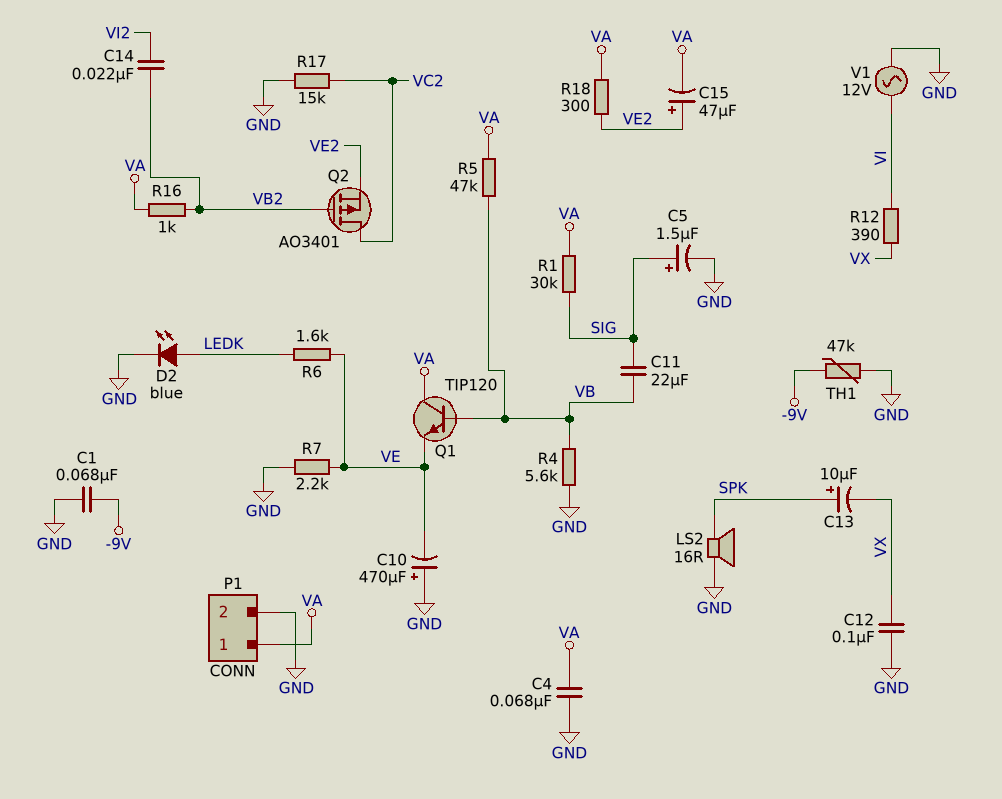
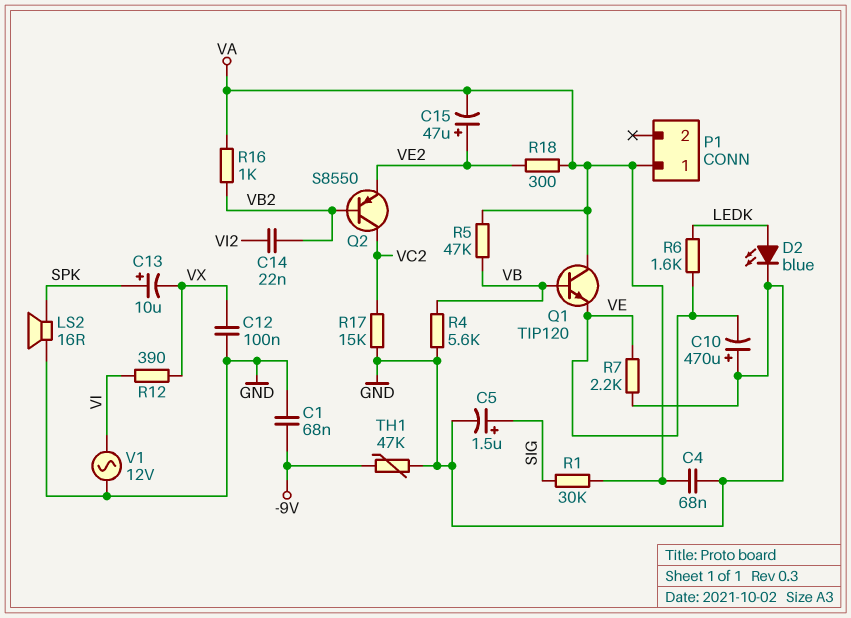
C11: 22uF (SIG, VB) -> none
P1 pin 2: GND -> none
Q2: PMOS AO3401 (G VB2, D VC2, S VE2) -> PNP S8550 (B VB2, C VC2, E VE2)

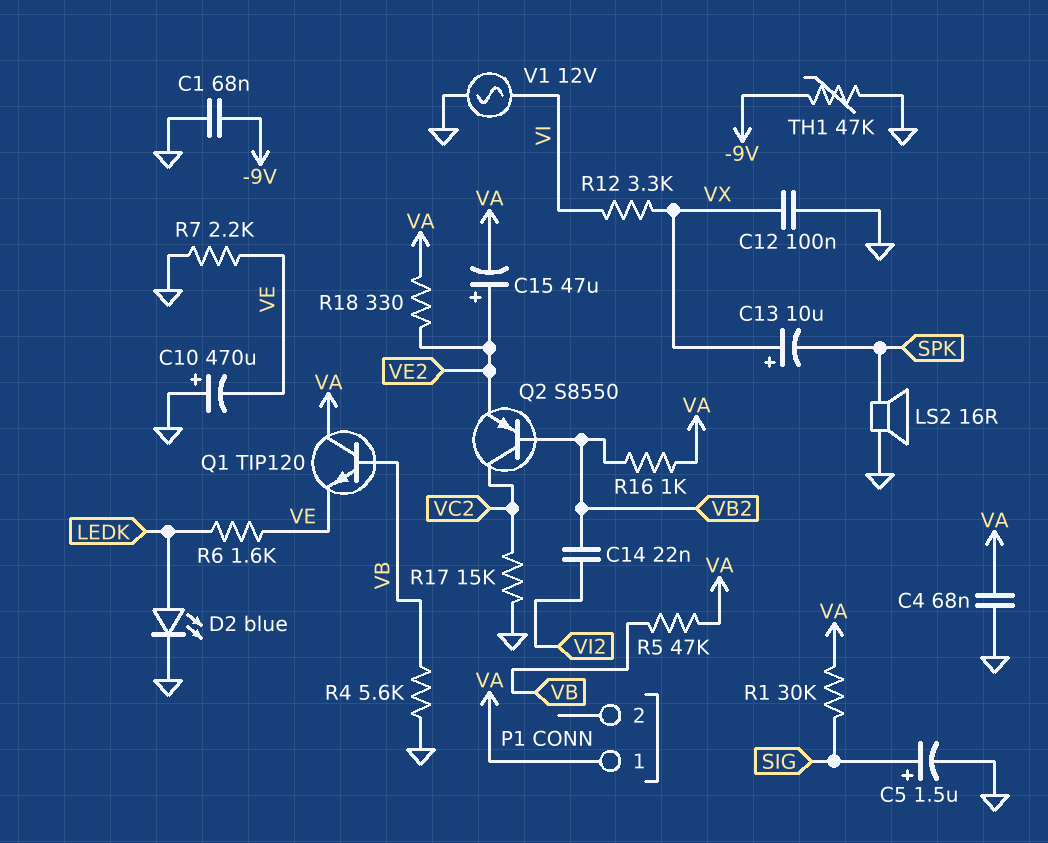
C13: 10uF (plus SPK, minus VX) -> 10uF (plus VX, minus SPK)
R12: 390 (VI, VX) -> 3.3k (VI, VX)
R18: 300 (VA, VE2) -> 330 (VA, VE2)

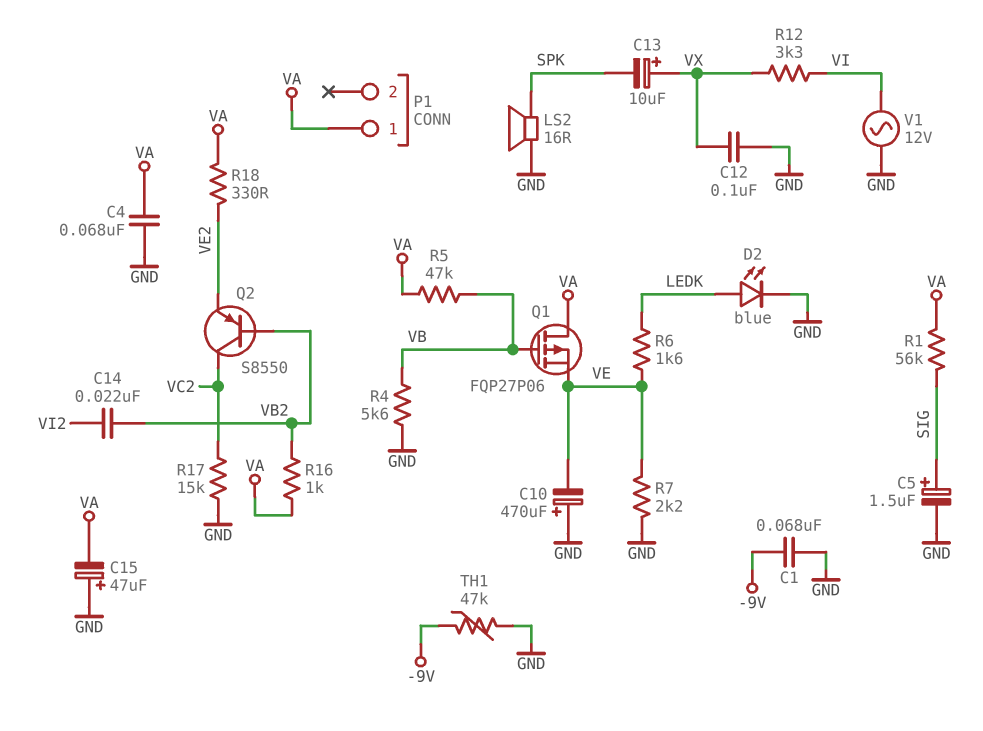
C15: 47uF (plus VE2, minus VA) -> 47uF (plus GND, minus VA)
Q1: NPN TIP120 (B VB, C VA, E VE) -> PMOS FQP27P06 (G VB, D VA, S VE)
R1: 30k (SIG, VA) -> 56k (SIG, VA)

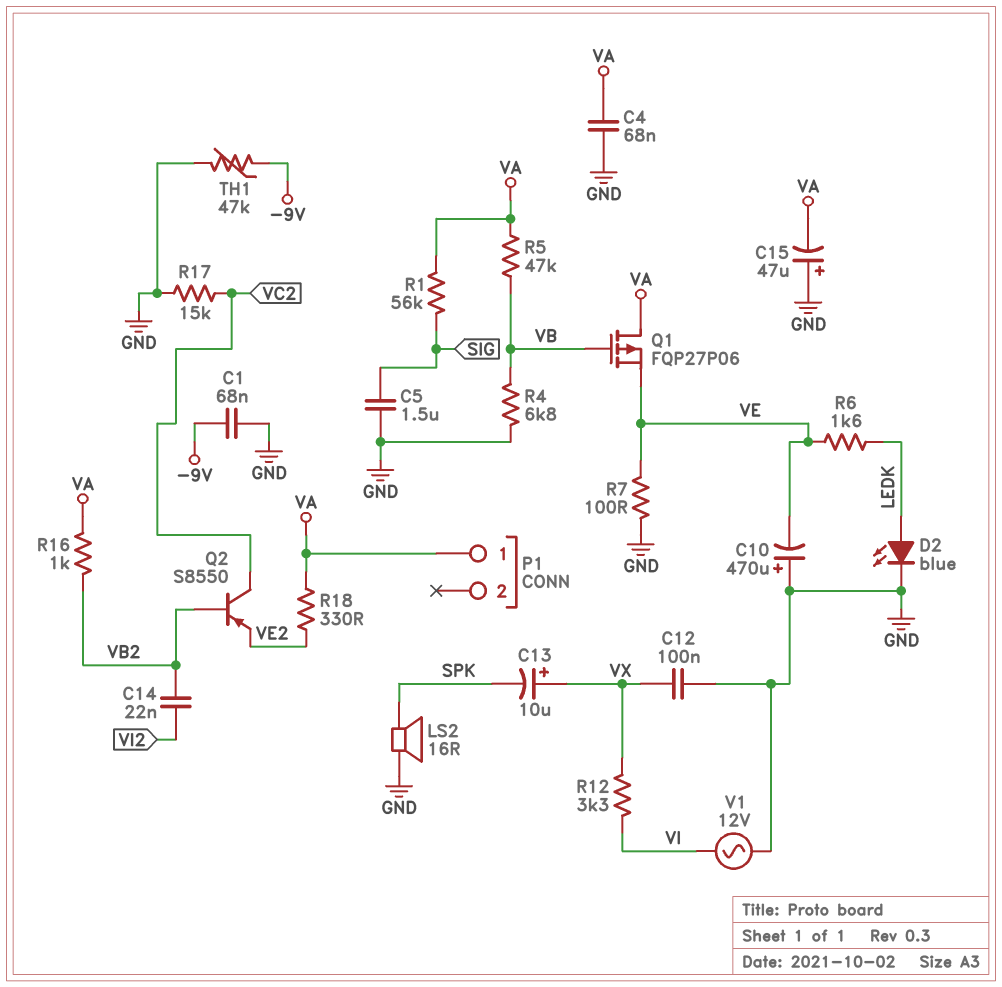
C5: 1.5uF (plus SIG, minus GND) -> 1.5uF (GND, SIG)
R4: 5.6k (GND, VB) -> 6.8k (GND, VB)
R7: 2.2k (GND, VE) -> 100 (GND, VE)

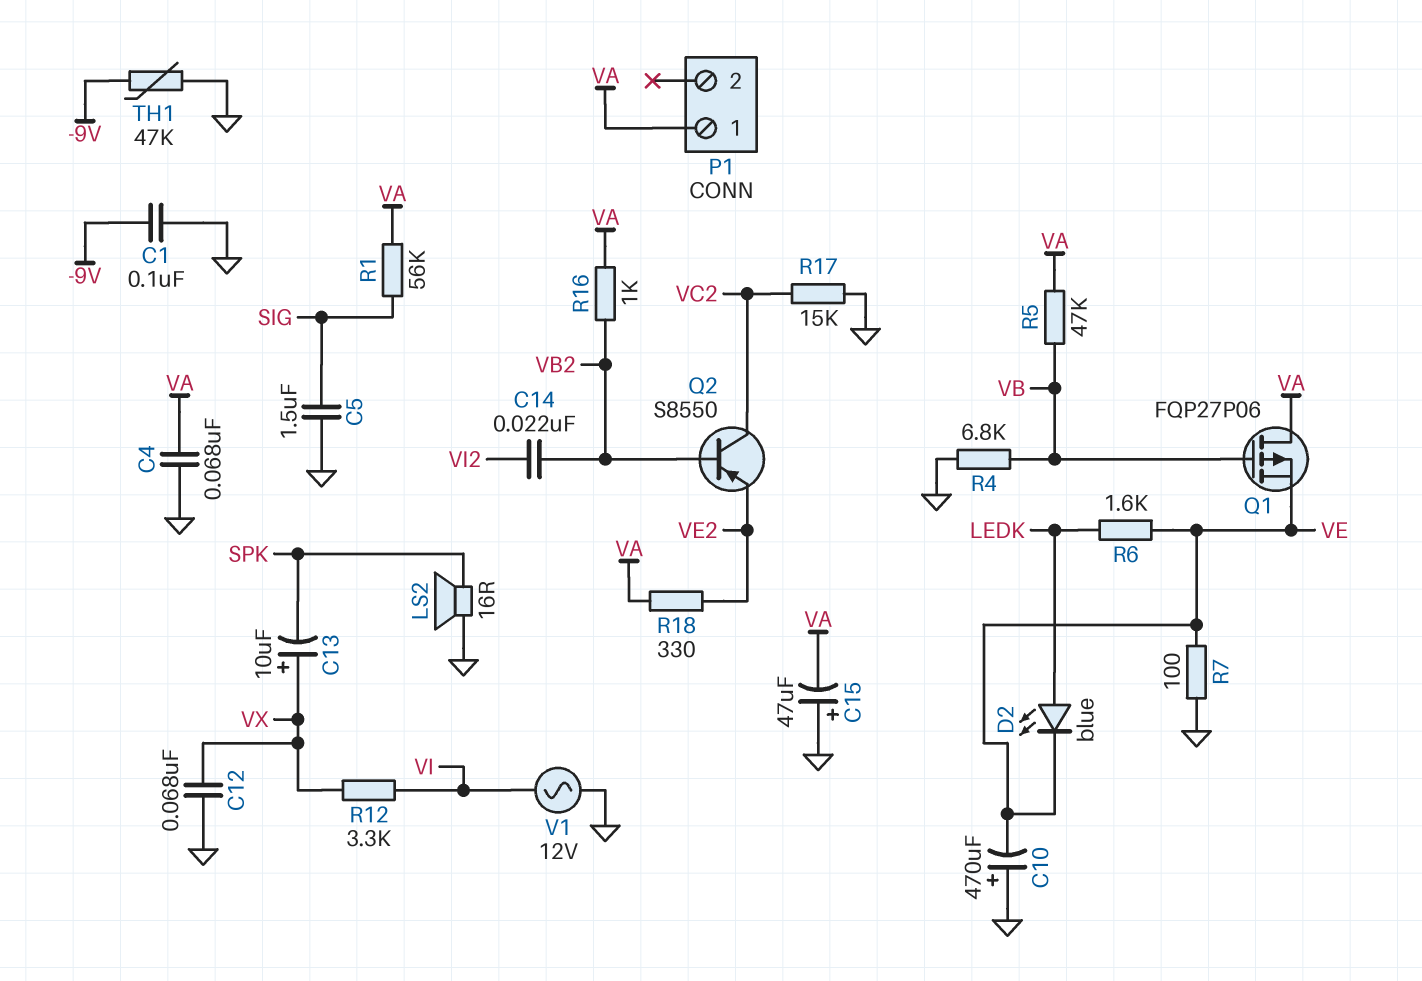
C1: 68nF (-9V, GND) -> 100nF (-9V, GND)
C12: 100nF (GND, VX) -> 68nF (GND, VX)
D2: LED blue (A LEDK, K GND) -> LED blue (A LEDK, K VE)

